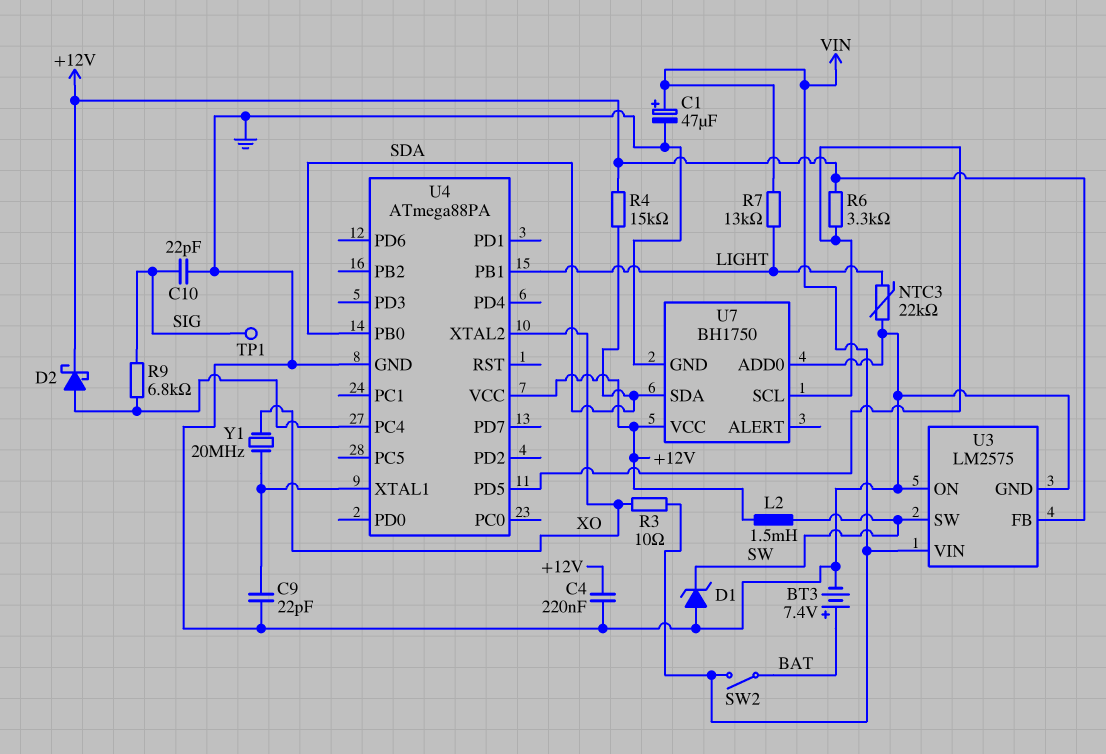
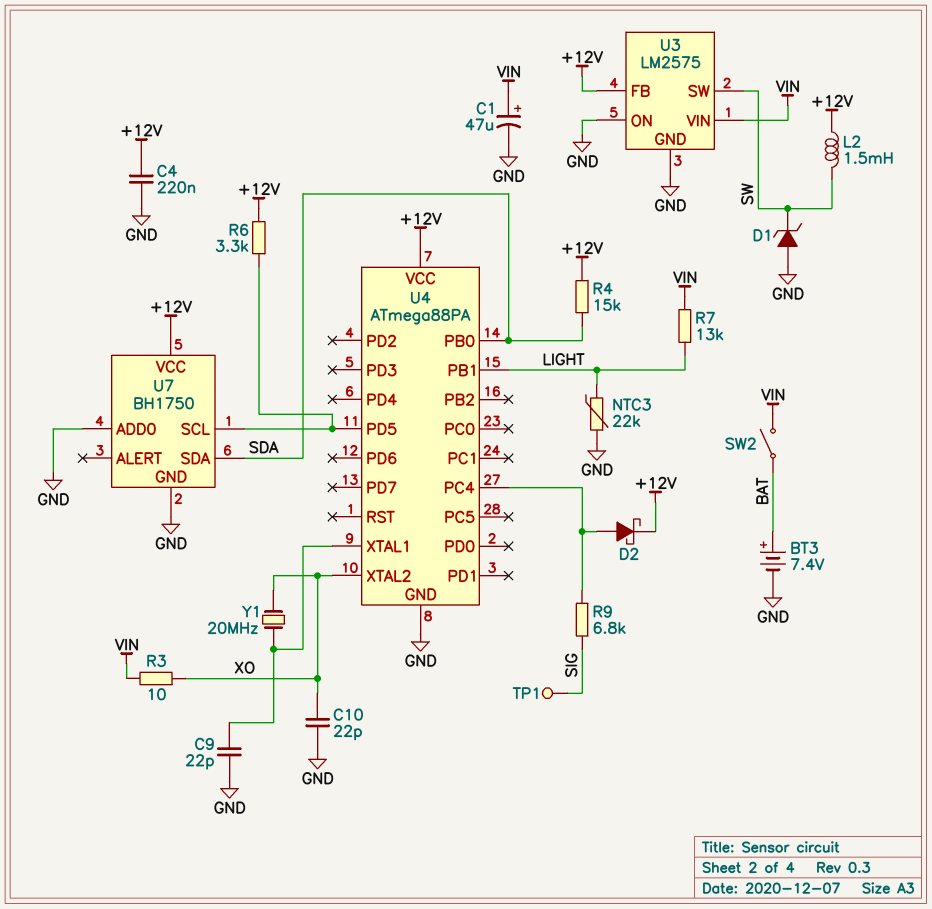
C10: 22pF (GND, SIG) -> 22pF (GND, XO)

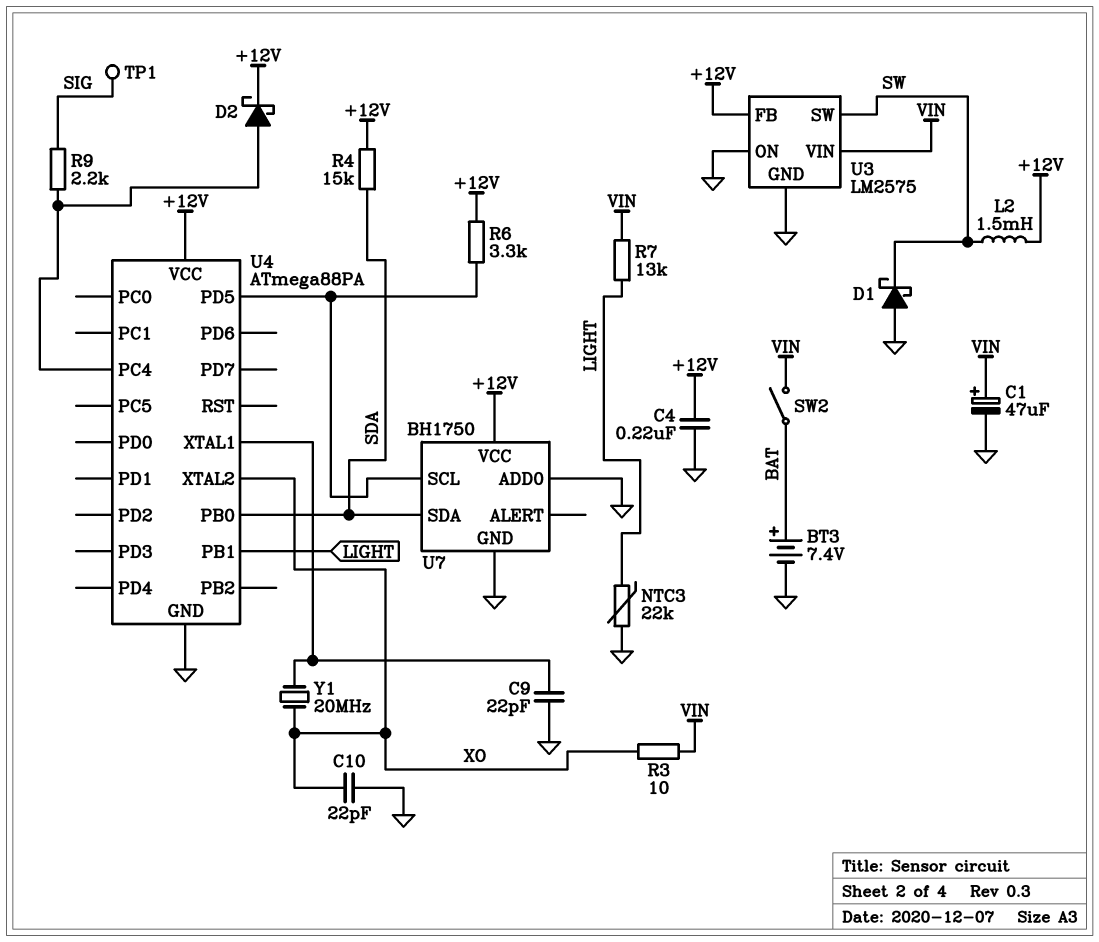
D1: zener (A GND, K SW) -> schottky (A GND, K SW)
R9: 6.8k (SIG, U4/PC4) -> 2.2k (SIG, U4/PC4)

